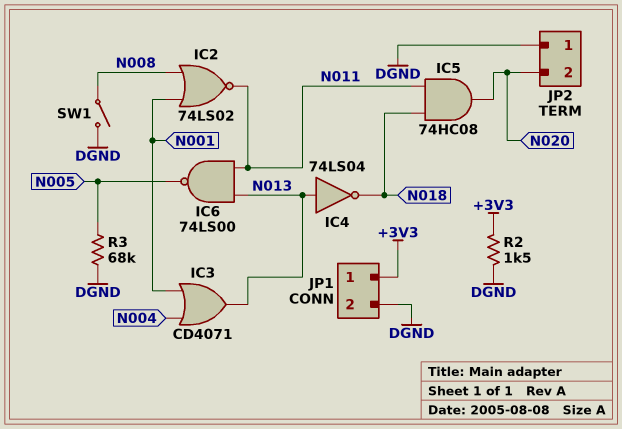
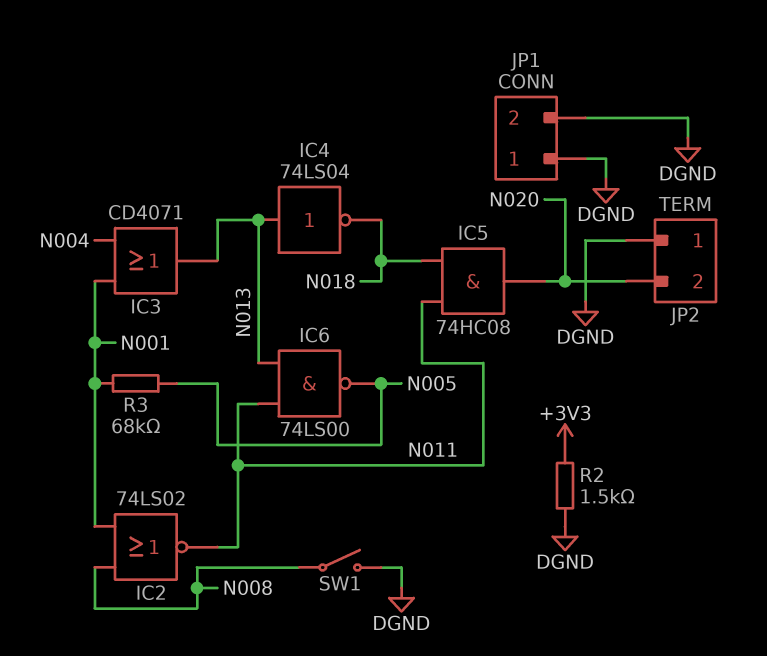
JP1 pin 1: +3V3 -> DGND
R3: 68k (DGND, N005) -> 68k (N001, N005)

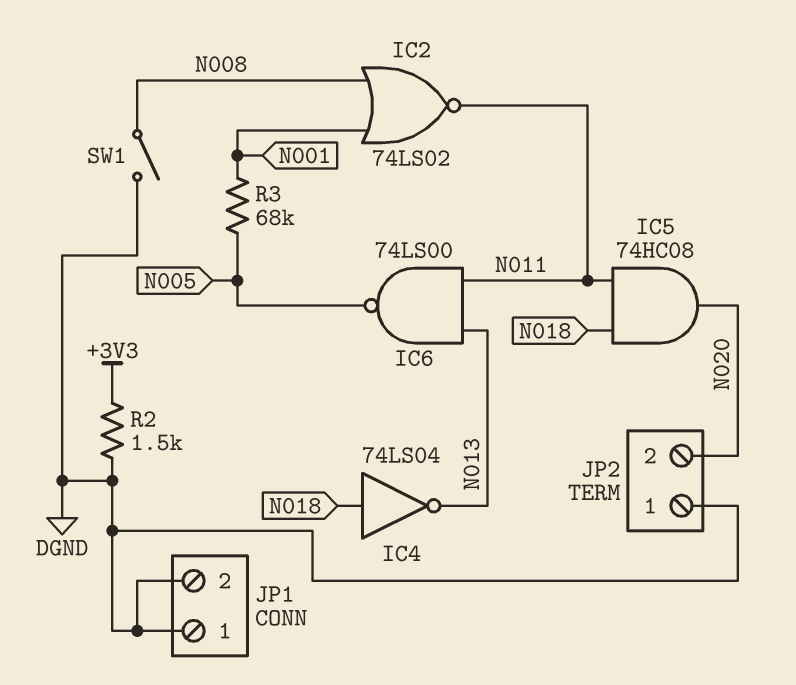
IC3: OR CD4071 (in N001, in N004, out N013) -> none
IC4: NOT 74LS04 (in N013, out N018) -> NOT 74LS04 (in N018, out N013)

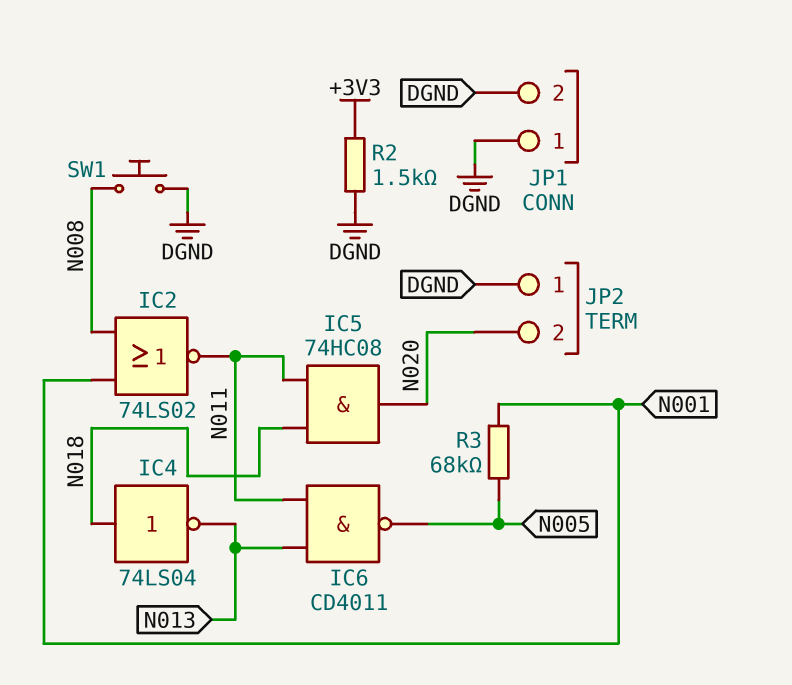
IC6: NAND 74LS00 (in N011, in N013, out N005) -> NAND CD4011 (in N011, in N013, out N005)
SW1: switch (DGND, N008) -> button (DGND, N008)

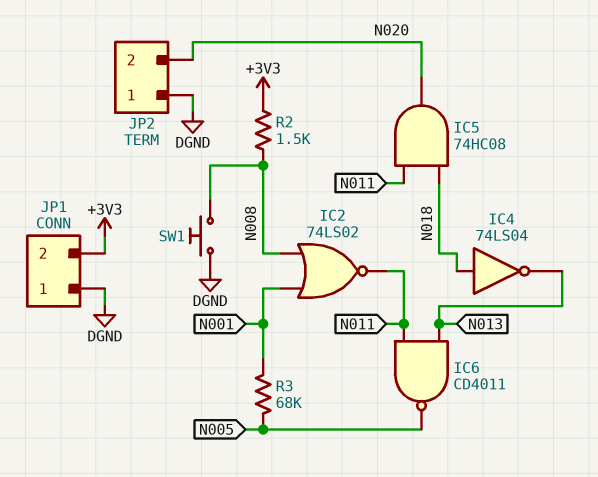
JP1 pin 2: DGND -> +3V3
R2: 1.5k (+3V3, DGND) -> 1.5k (+3V3, N008)

